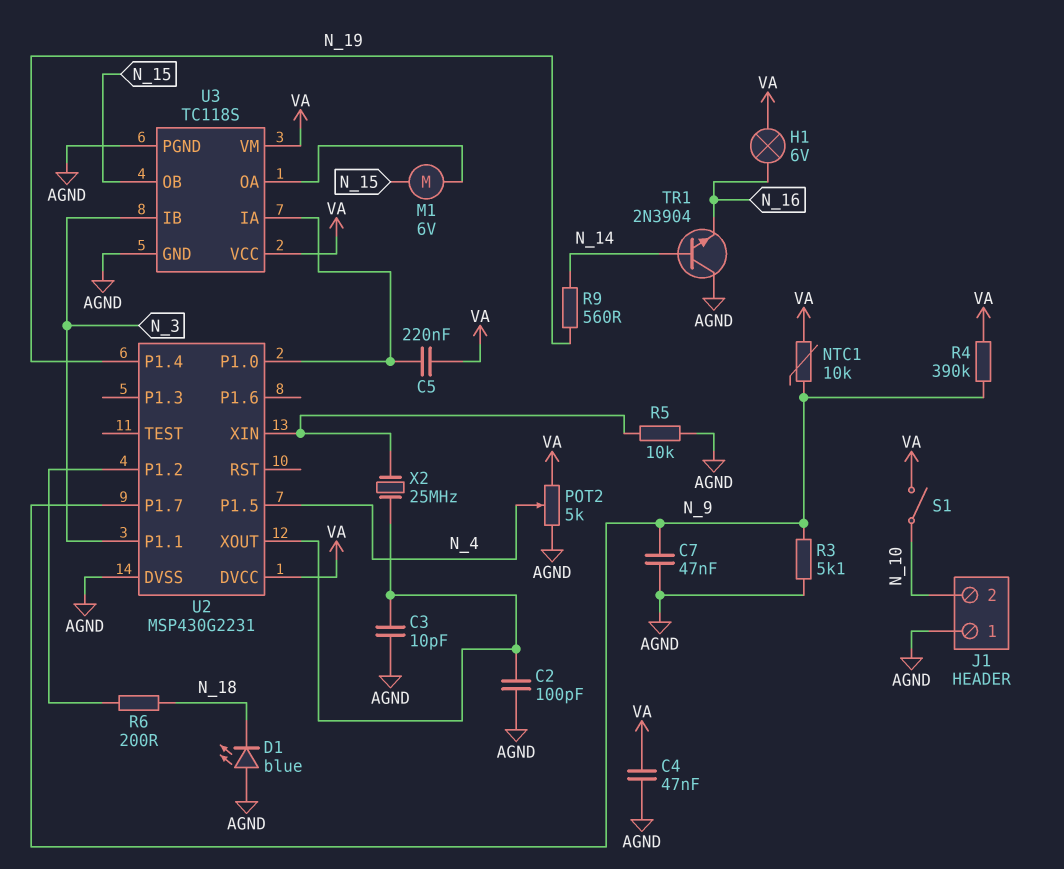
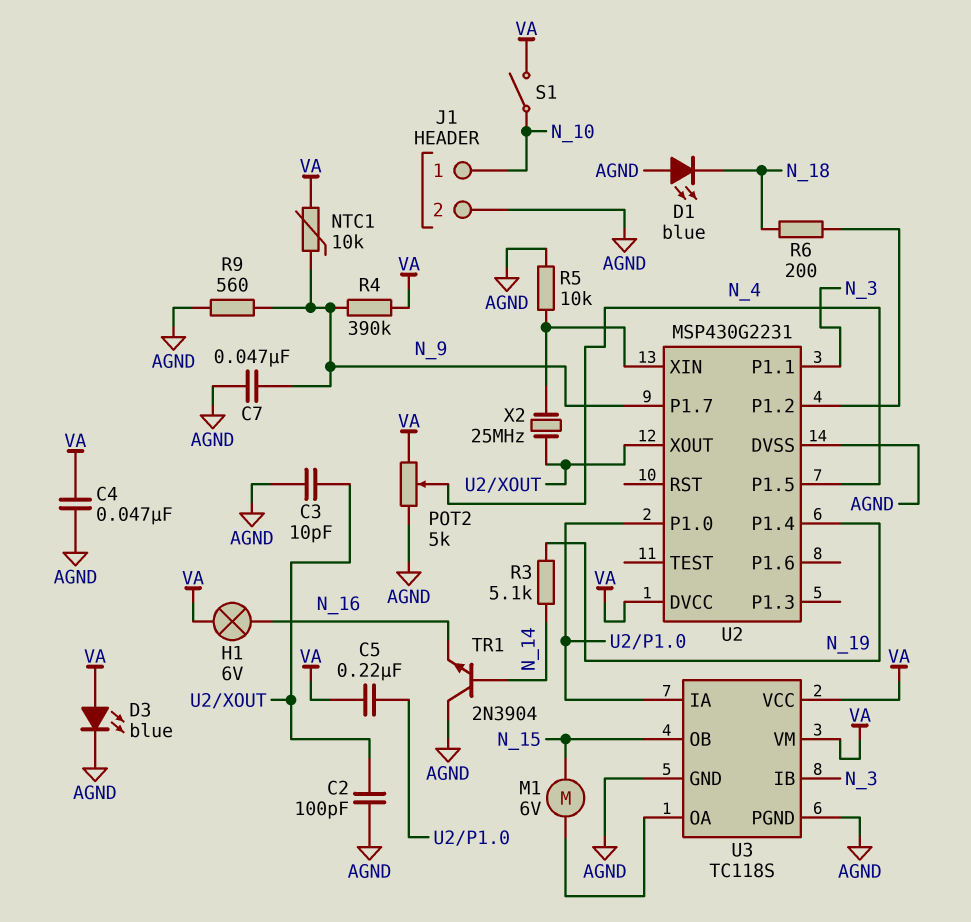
D3: none -> LED blue (A VA, K AGND)
J1 pin 1: AGND -> N_10
J1 pin 2: N_10 -> AGND
R3: 5.1k (AGND, N_9) -> 5.1k (N_14, N_19)
R9: 560 (N_14, N_19) -> 560 (AGND, N_9)

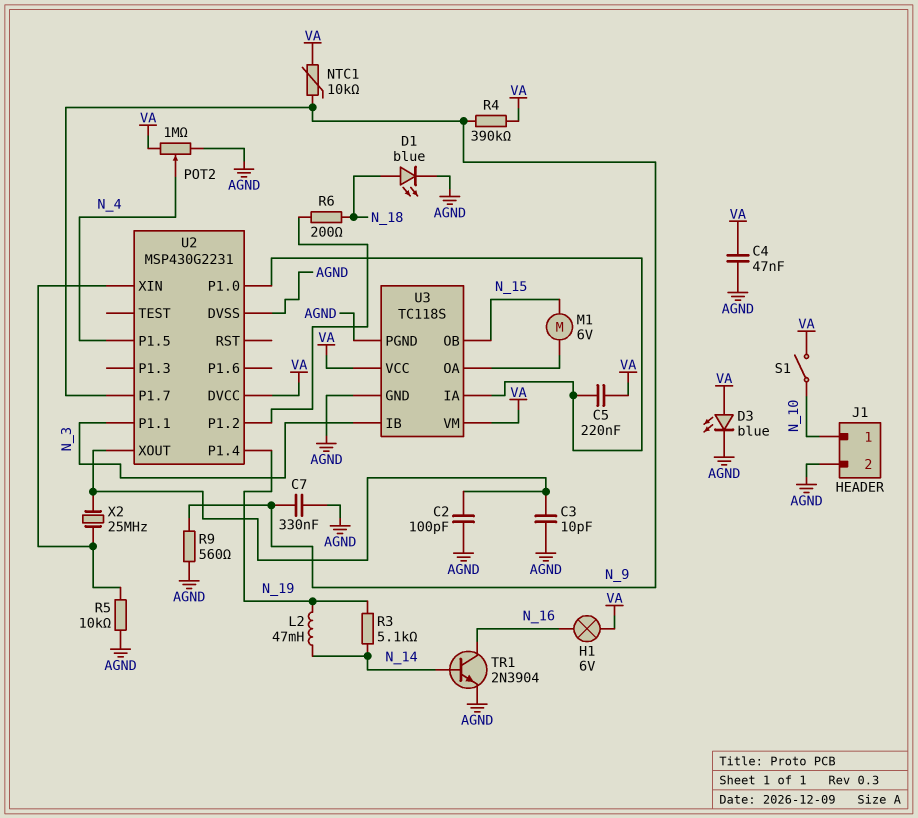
C7: 47nF (AGND, N_9) -> 330nF (AGND, N_9)
D1: LED blue (A AGND, K N_18) -> LED blue (A N_18, K AGND)
L2: none -> 47mH (N_14, N_19)
POT2: 5k (AGND, VA, wiper N_4) -> 1M (AGND, VA, wiper N_4)
TR1: NPN 2N3904 (B N_14, C AGND, E N_16) -> NPN 2N3904 (B N_14, C N_16, E AGND)

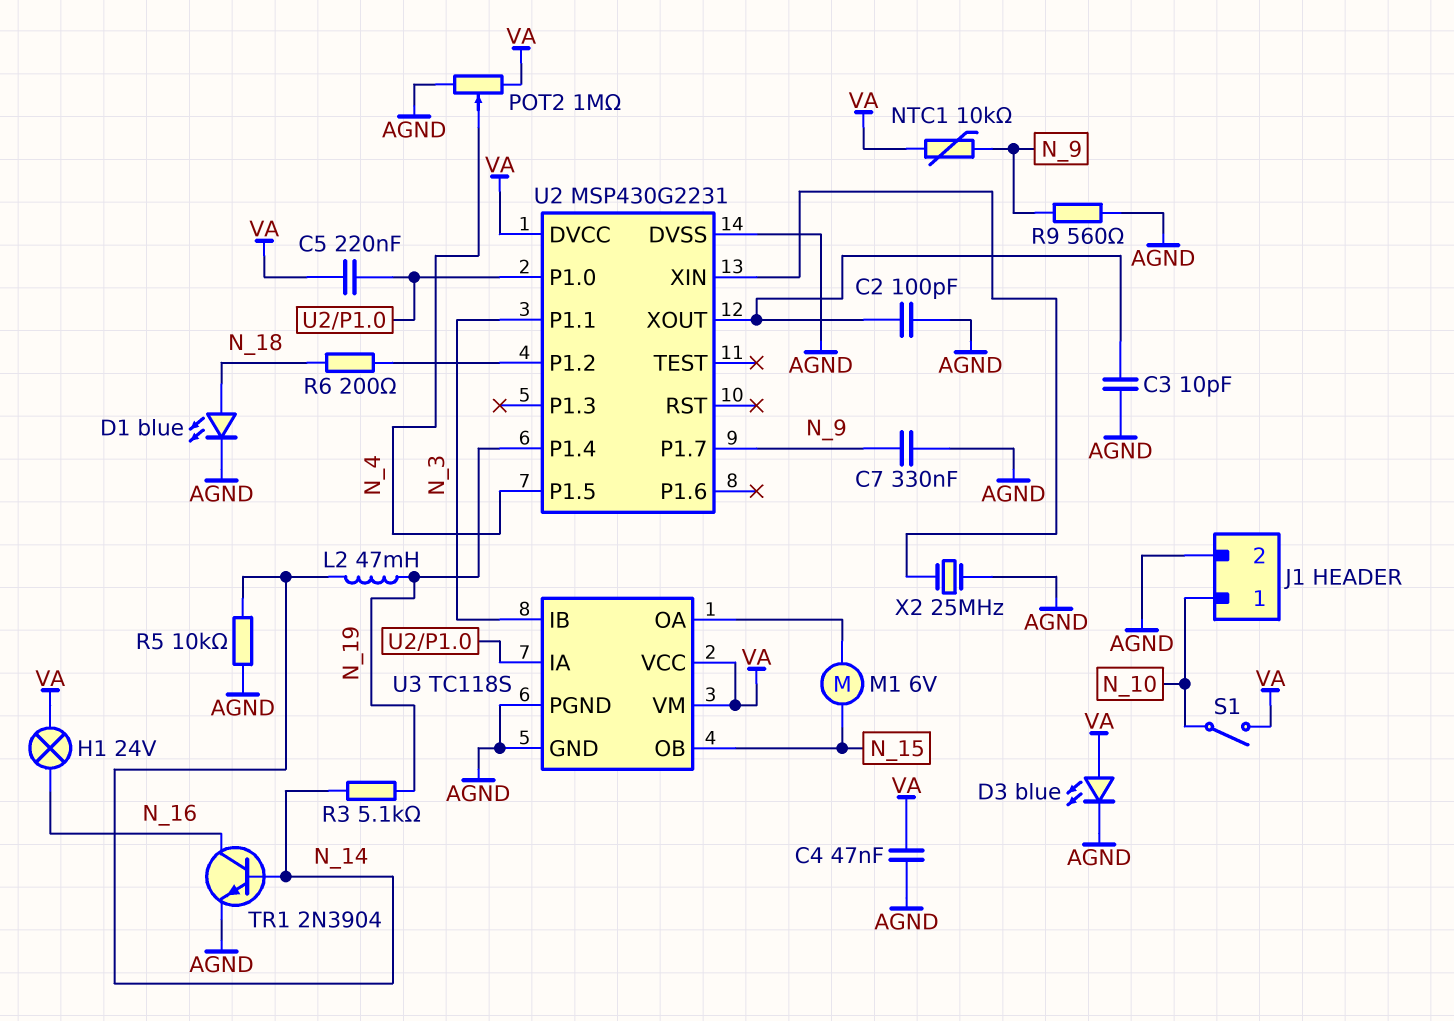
H1: lamp 6V (N_16, VA) -> lamp 24V (N_16, VA)
R4: 390k (N_9, VA) -> none
R5: 10k (AGND, U2/XIN) -> 10k (AGND, N_14)
X2: 25MHz (U2/XIN, U2/XOUT) -> 25MHz (AGND, U2/XIN)

